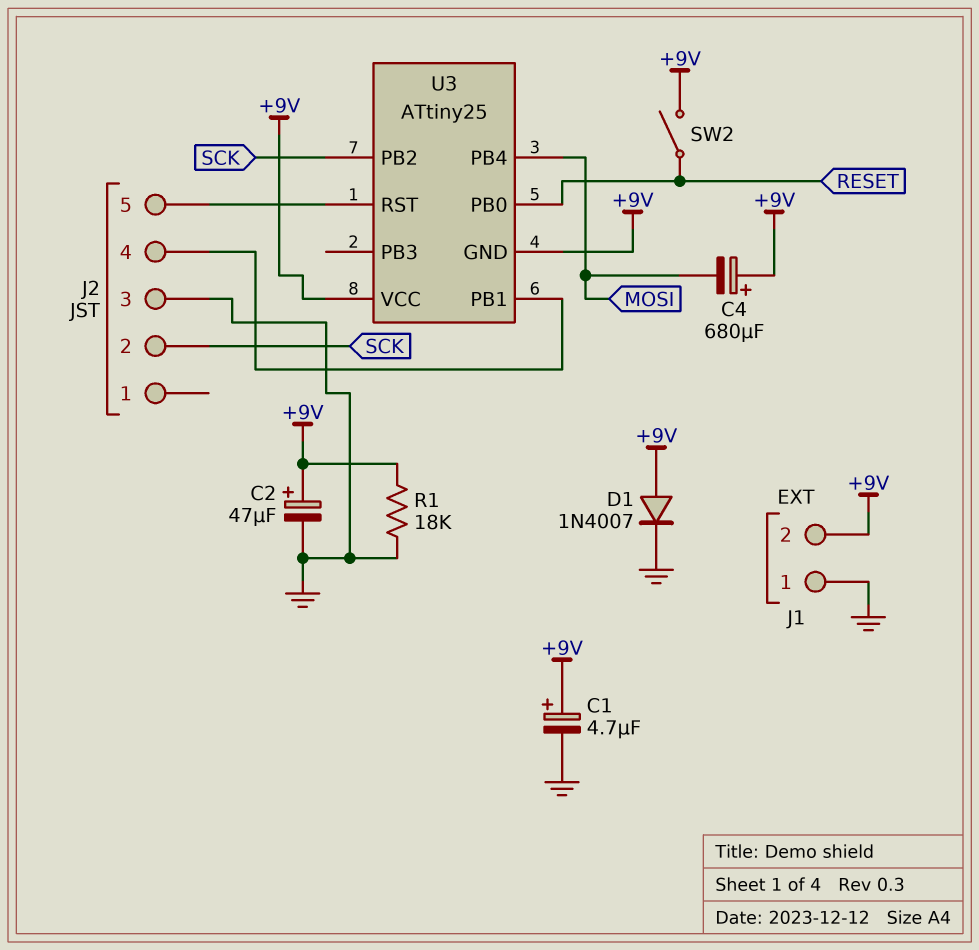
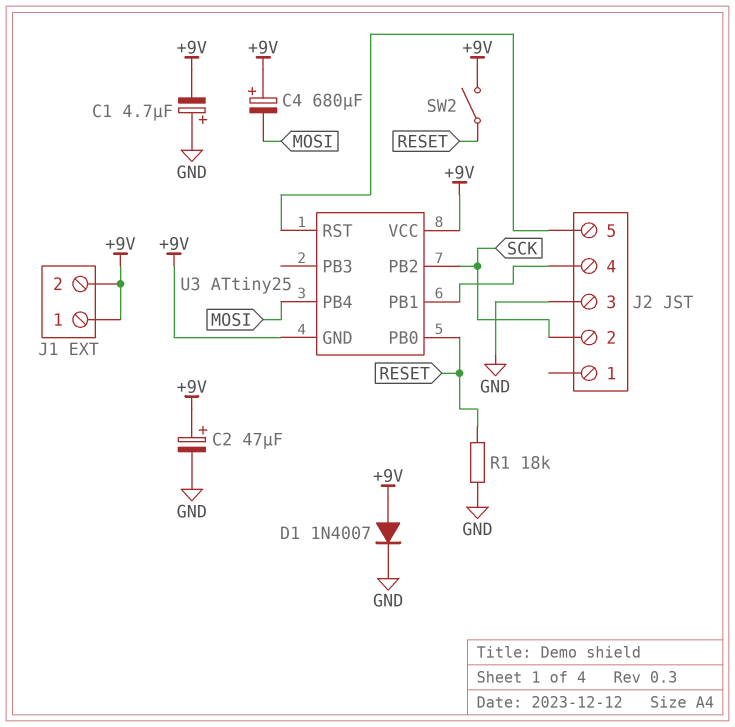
C1: 4.7uF (plus +9V, minus GND) -> 4.7uF (plus GND, minus +9V)
J1 pin 1: GND -> +9V
R1: 18k (+9V, GND) -> 18k (GND, RESET)

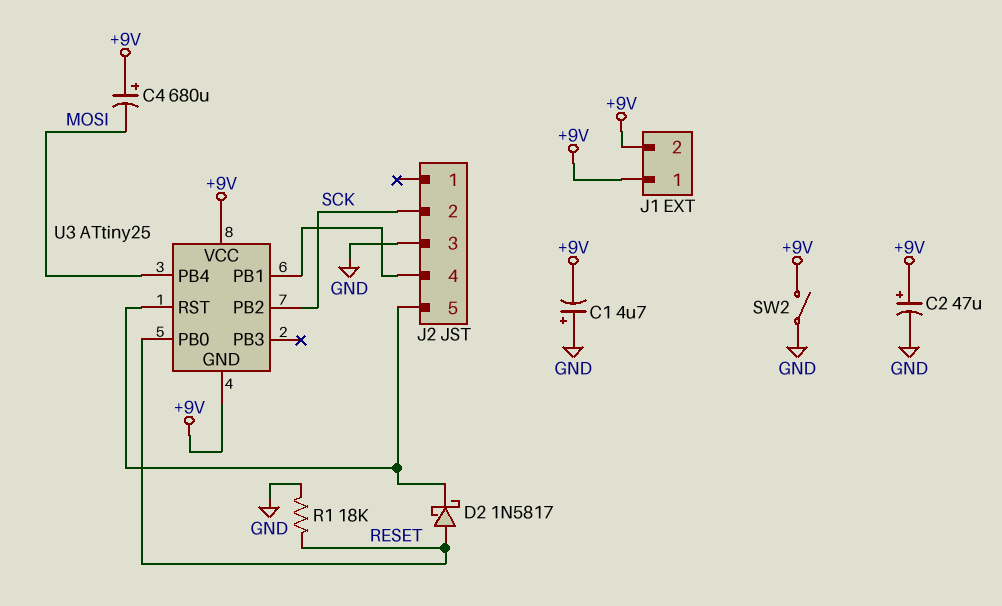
D1: diode 1N4007 (A +9V, K GND) -> none
D2: none -> schottky 1N5817 (A RESET, K J2/5)
SW2: switch (+9V, RESET) -> switch (+9V, GND)

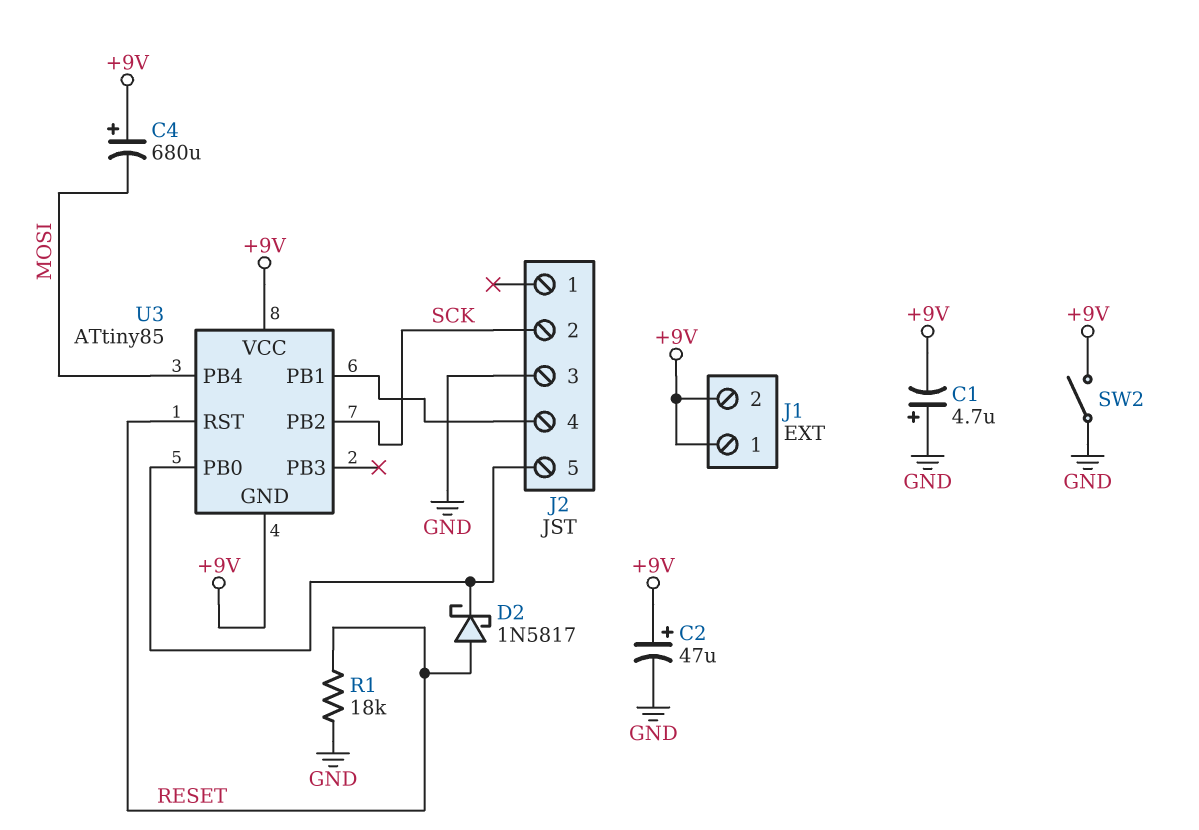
U3: ATtiny25 -> ATtiny85
U3 pin PB0: RESET -> J2/5
U3 pin RST: J2/5 -> RESET

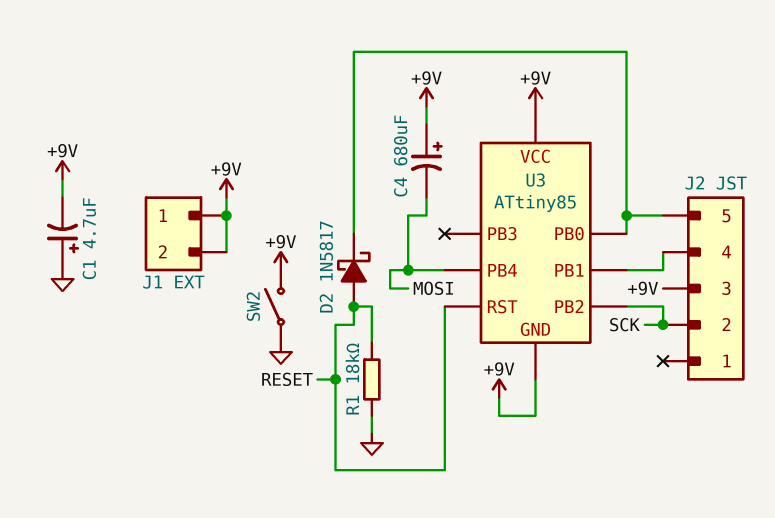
C2: 47uF (plus +9V, minus GND) -> none
J2 pin 3: GND -> +9V

